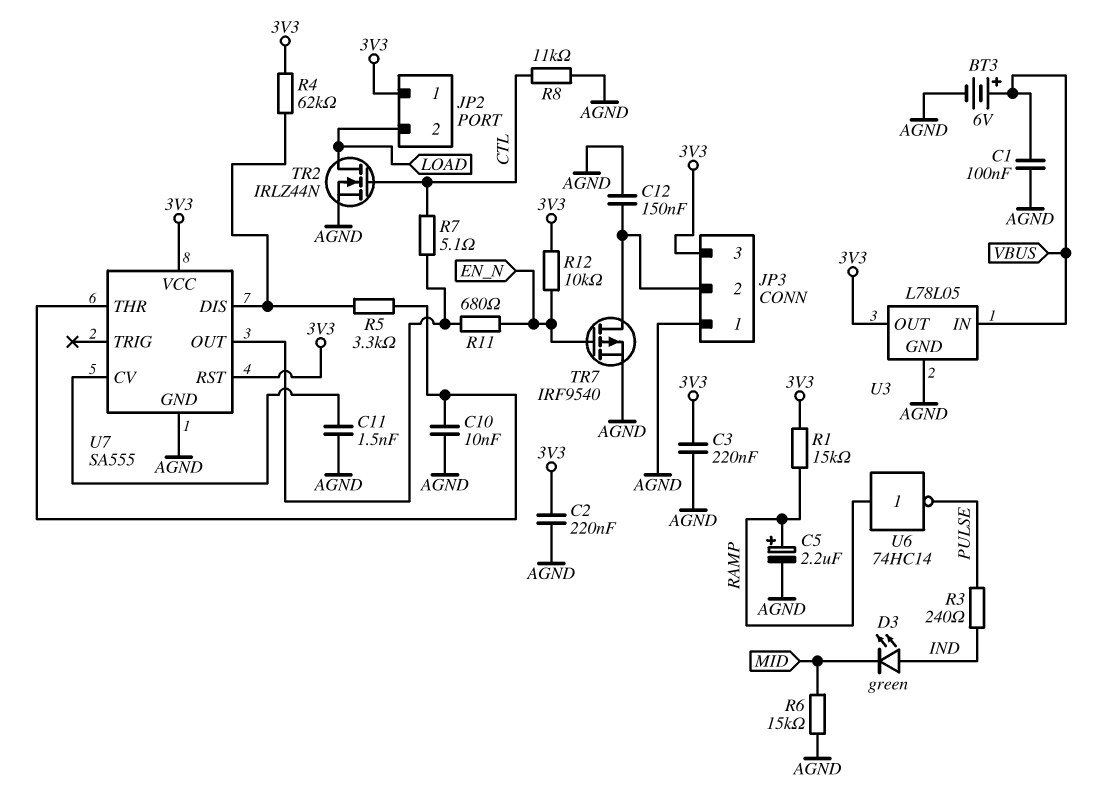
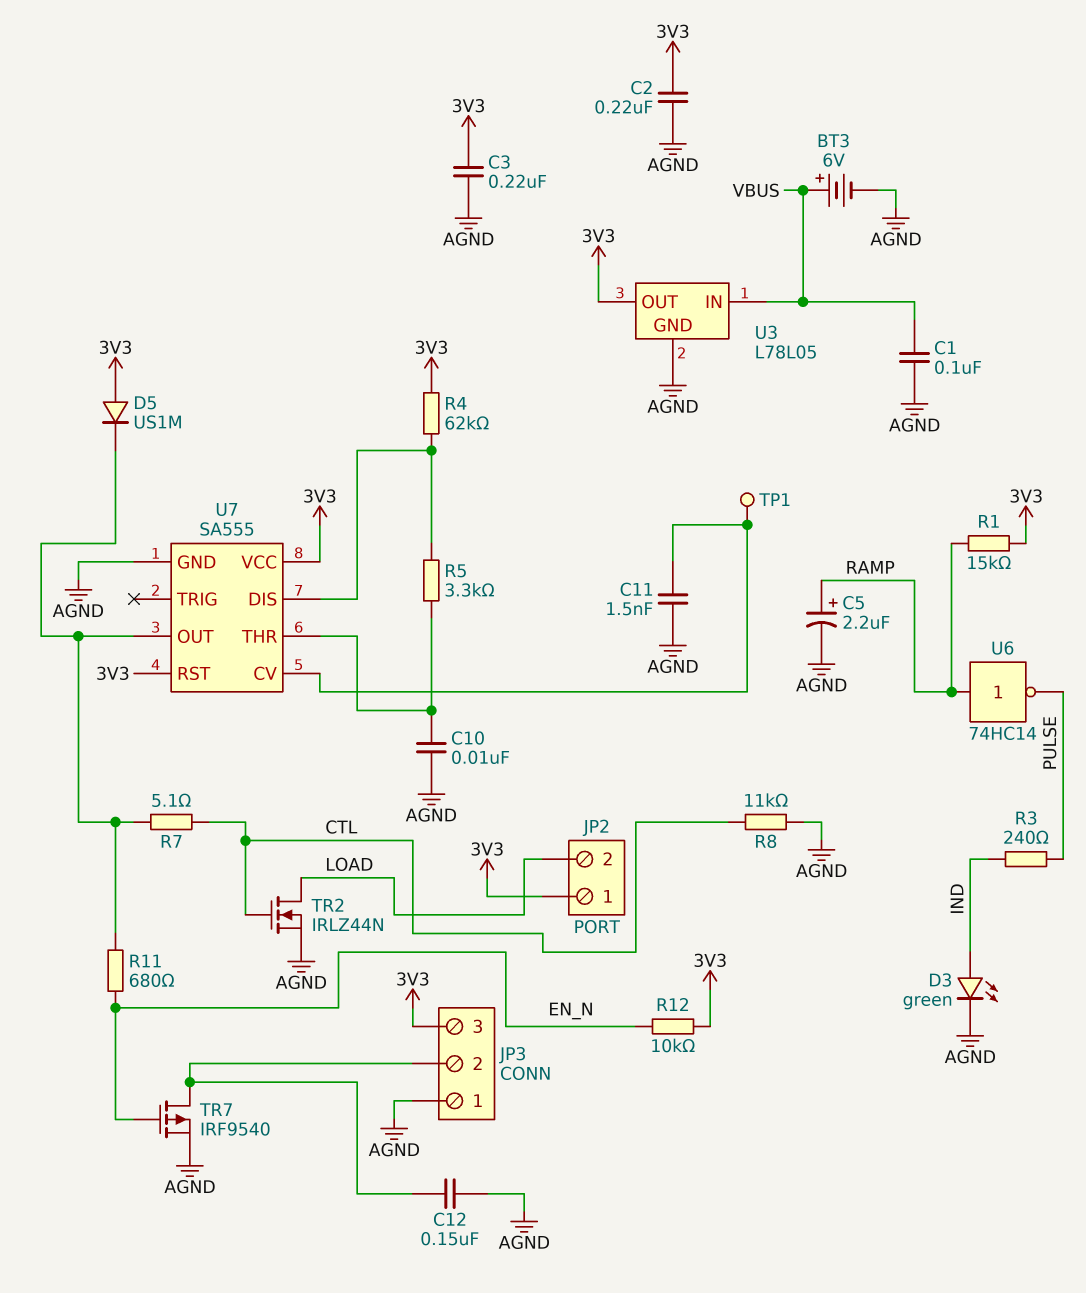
D3: LED green (A IND, K MID) -> LED green (A IND, K AGND)
D5: none -> diode US1M (A 3V3, K U7/OUT)
R6: 15k (AGND, MID) -> none
TP1: none -> test point (U7/CV)

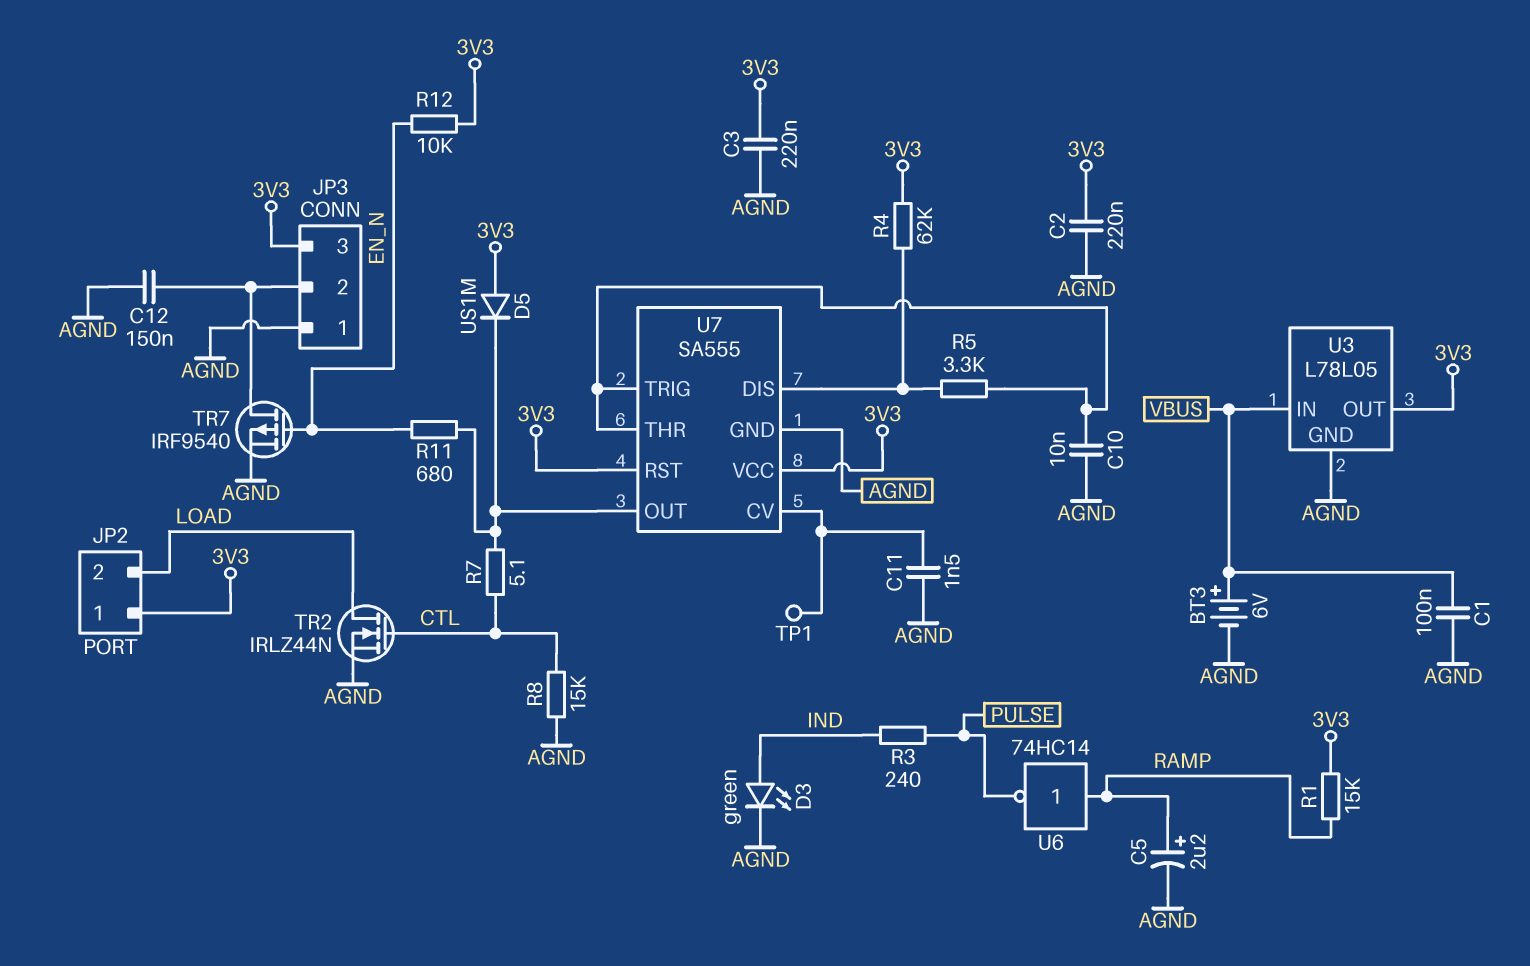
R8: 11k (AGND, CTL) -> 15k (AGND, CTL)
U7 pin TRIG: none -> U7/THR

